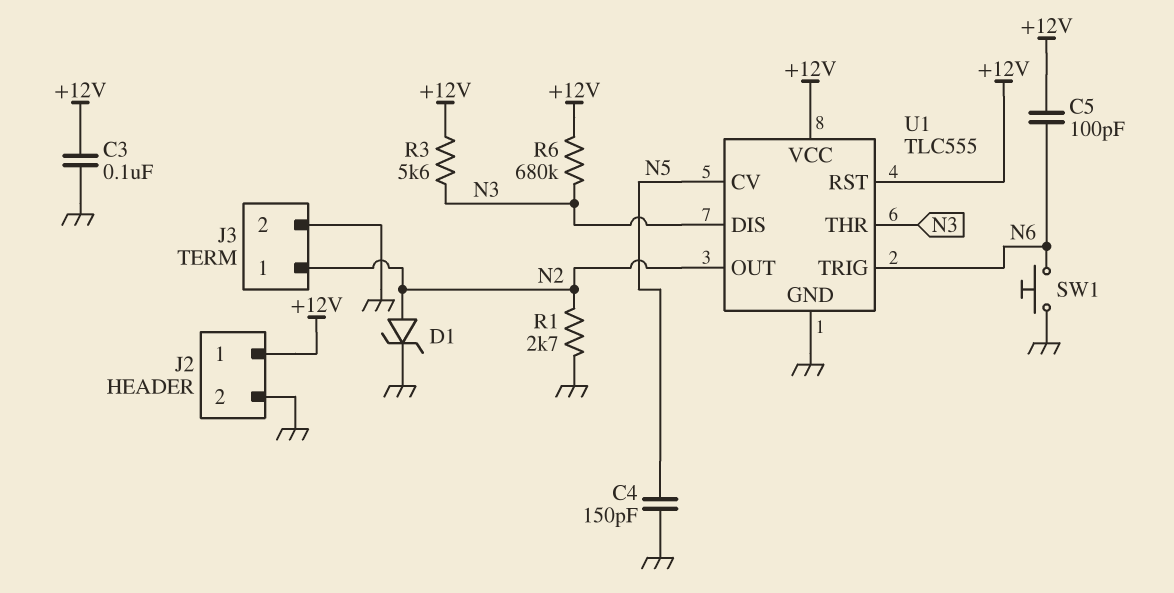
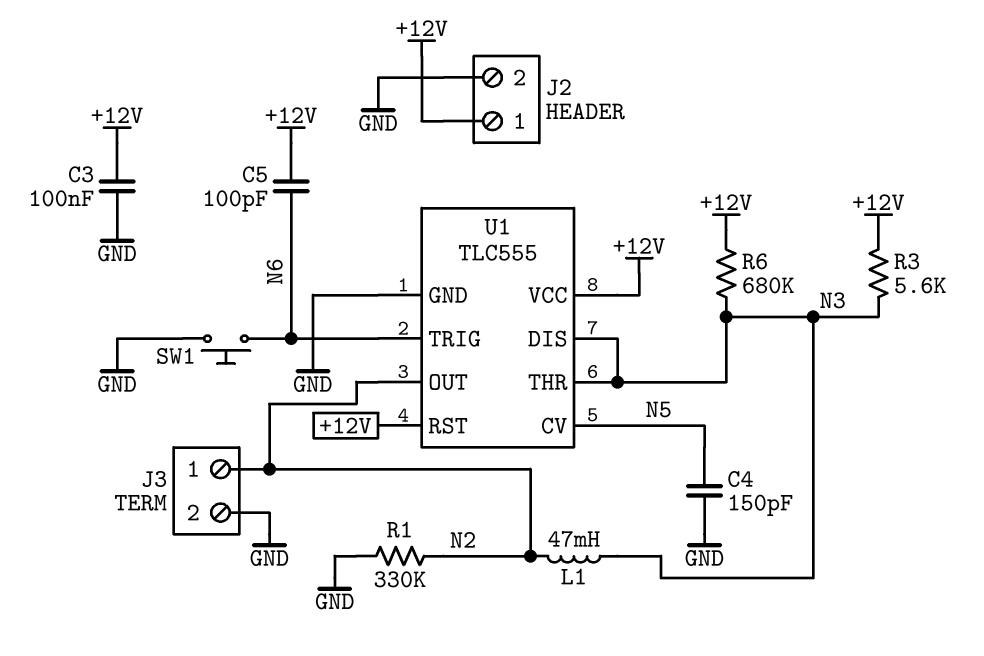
D1: zener (A N2, K GND) -> none
L1: none -> 47mH (N2, N3)
R1: 2.7k (GND, N2) -> 330k (GND, N2)

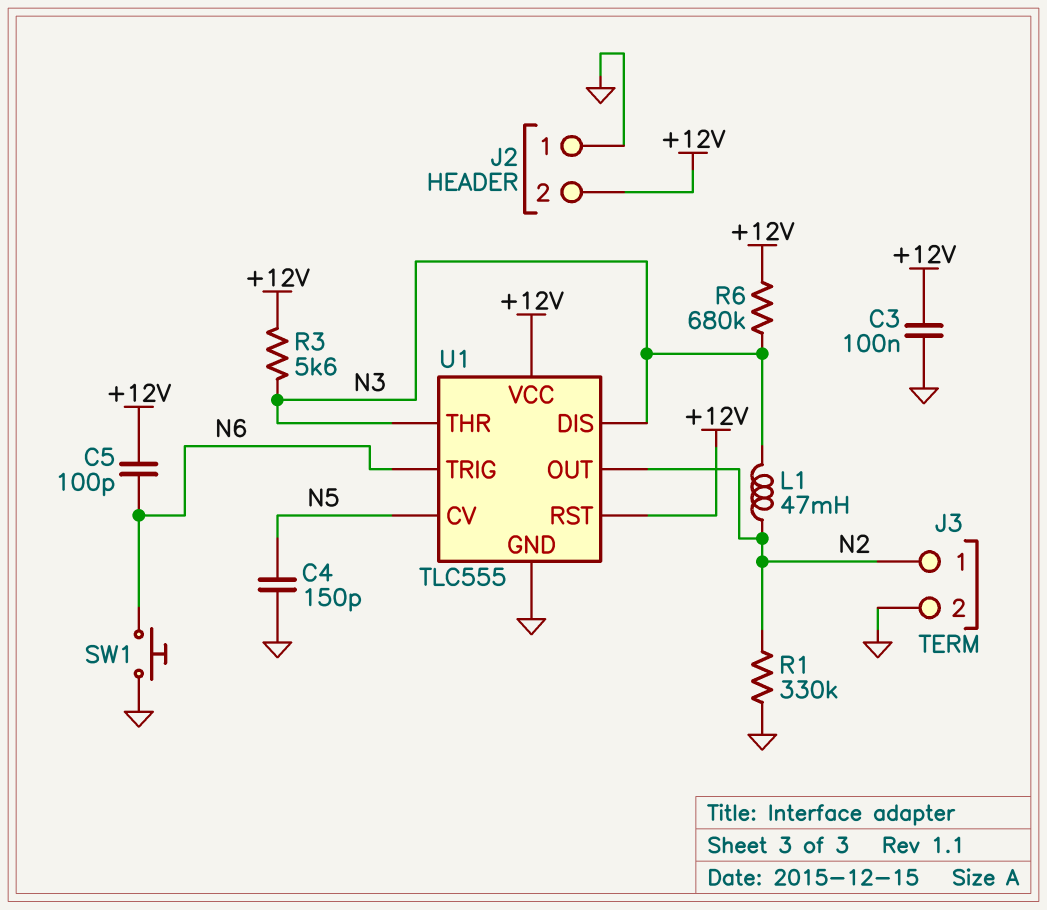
J2 pin 1: +12V -> GND
J2 pin 2: GND -> +12V

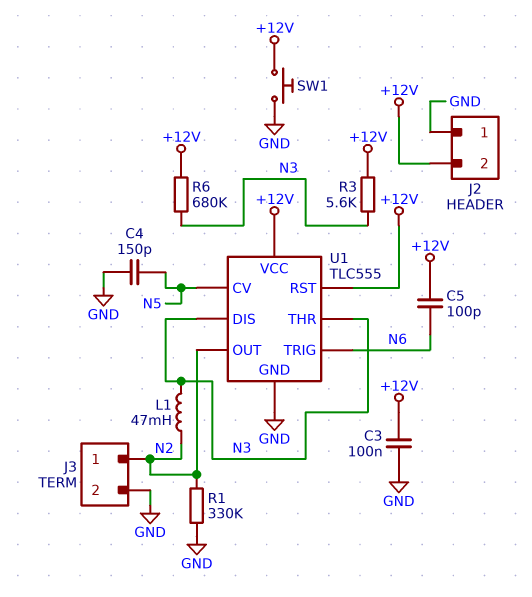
SW1: button (GND, N6) -> button (+12V, GND)

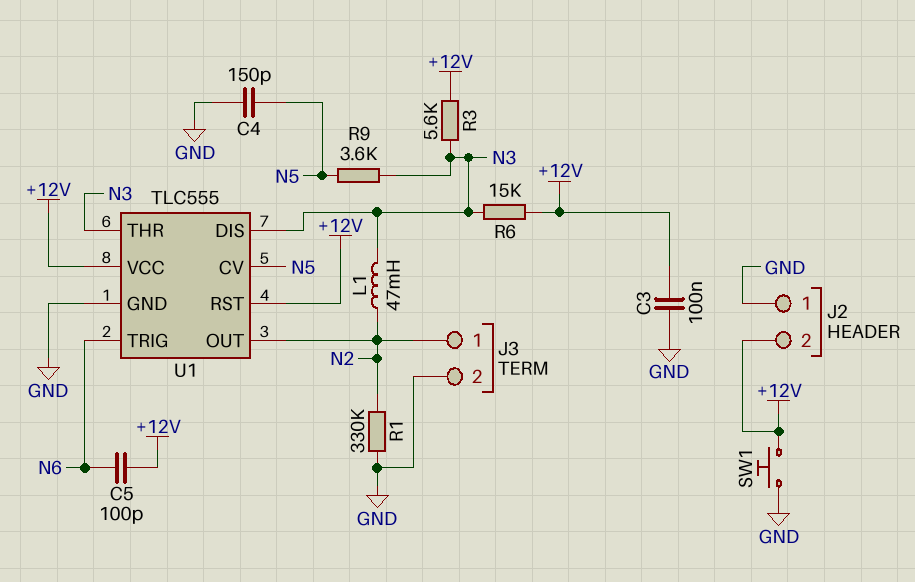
R6: 680k (+12V, N3) -> 15k (+12V, N3)
R9: none -> 3.6k (N3, N5)

